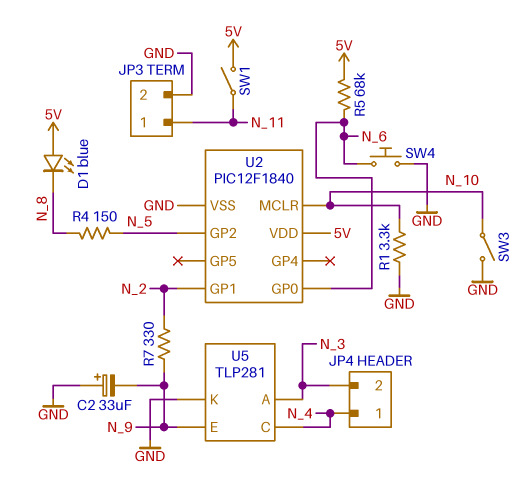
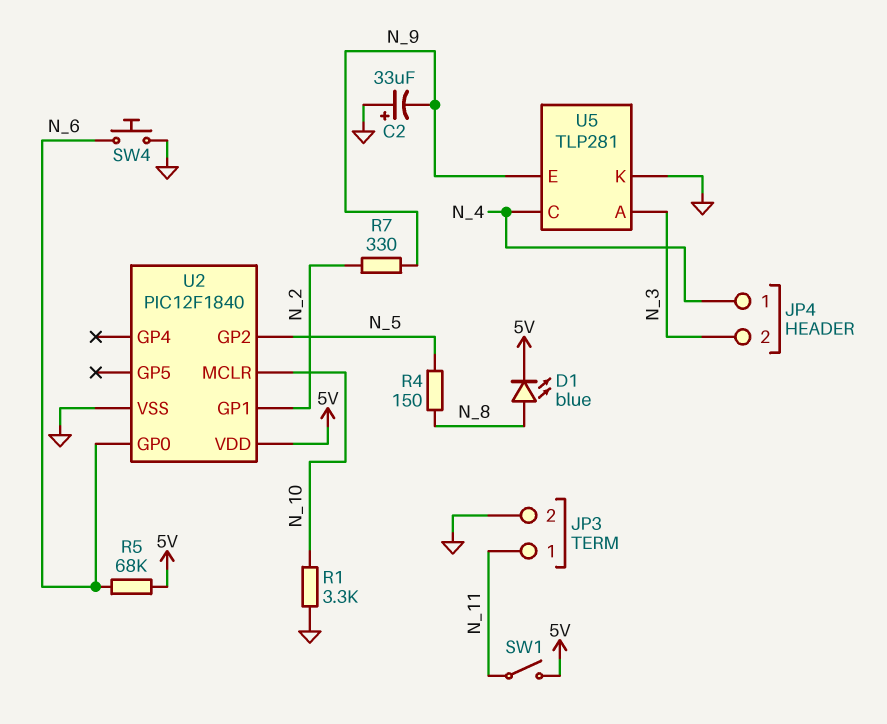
D1: LED blue (A 5V, K N_8) -> LED blue (A N_8, K 5V)
SW3: switch (GND, N_10) -> none

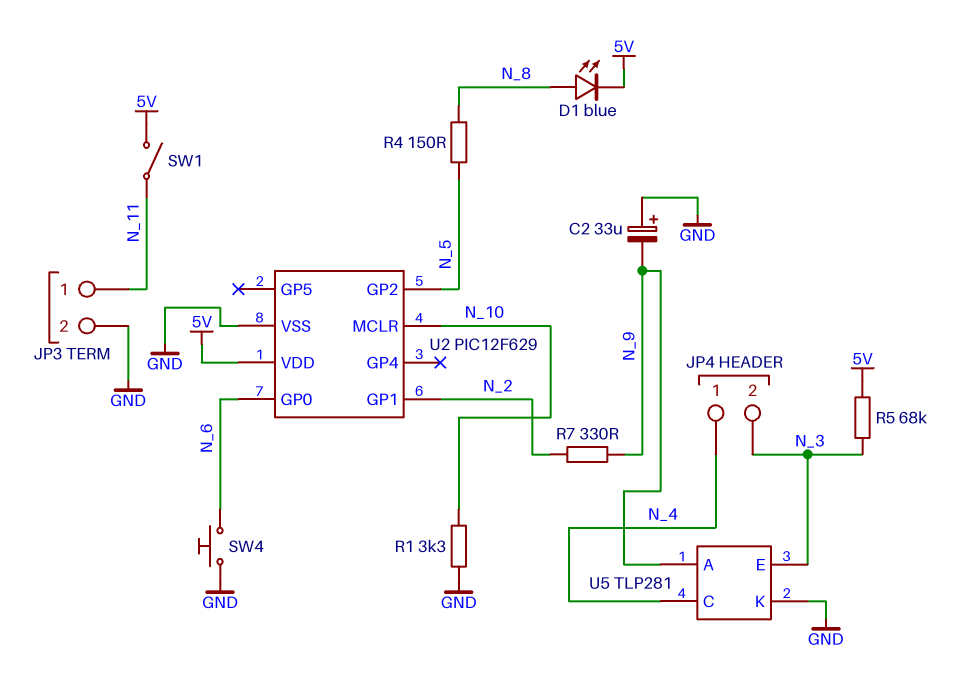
R5: 68k (5V, N_6) -> 68k (5V, N_3)
U2: PIC12F1840 -> PIC12F629
U5 pin A: N_3 -> N_9
U5 pin E: N_9 -> N_3

